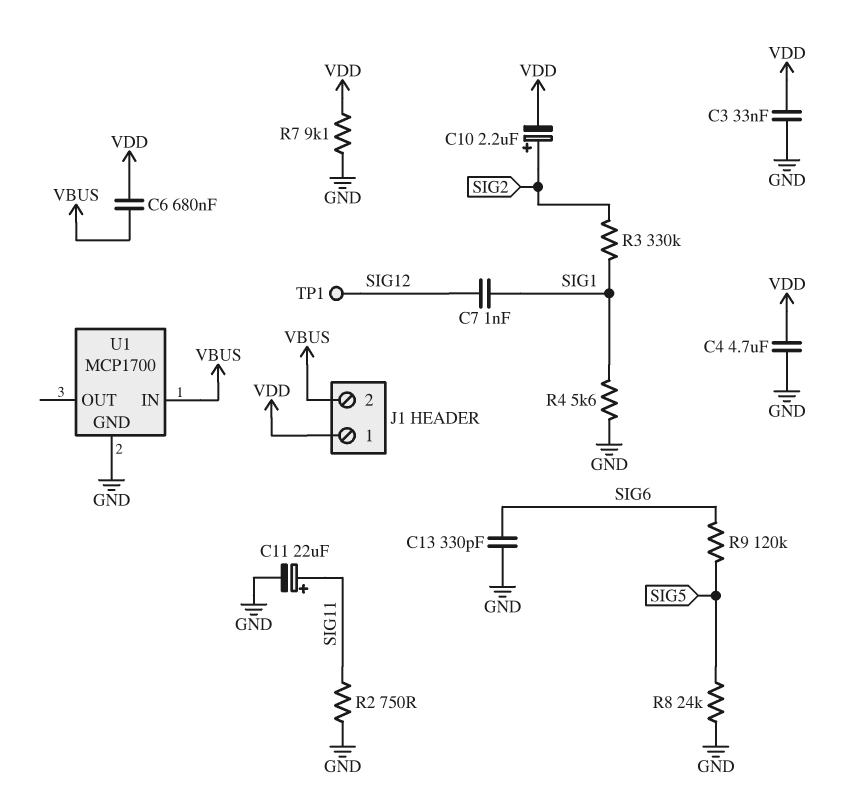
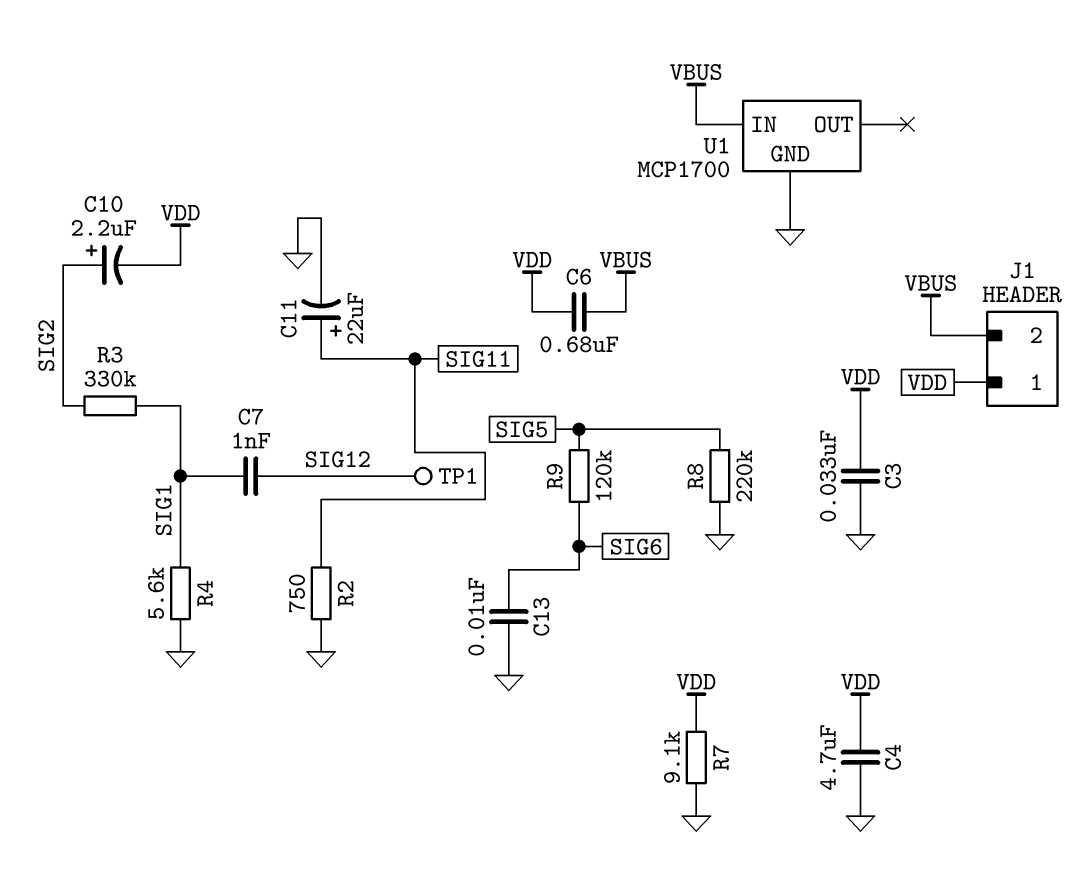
C13: 330pF (GND, SIG6) -> 10nF (GND, SIG6)
R8: 24k (GND, SIG5) -> 220k (GND, SIG5)

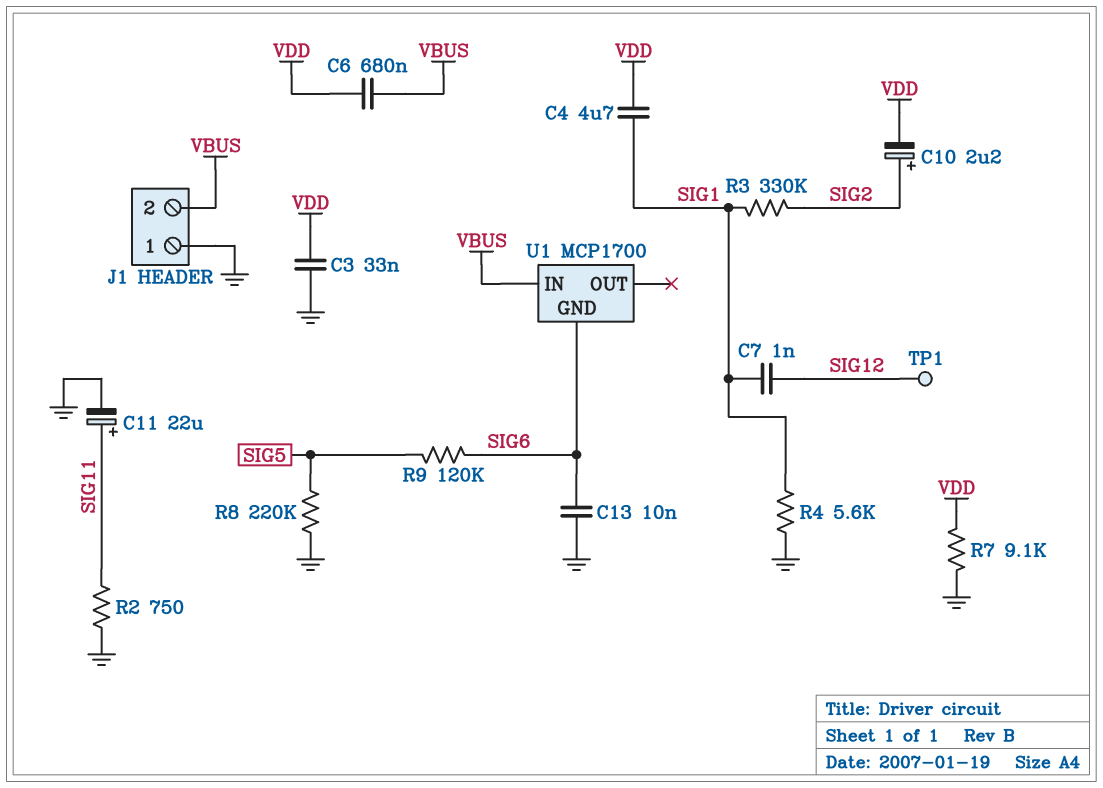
C4: 4.7uF (GND, VDD) -> 4.7uF (SIG1, VDD)
J1 pin 1: VDD -> GND
U1 pin GND: GND -> SIG6

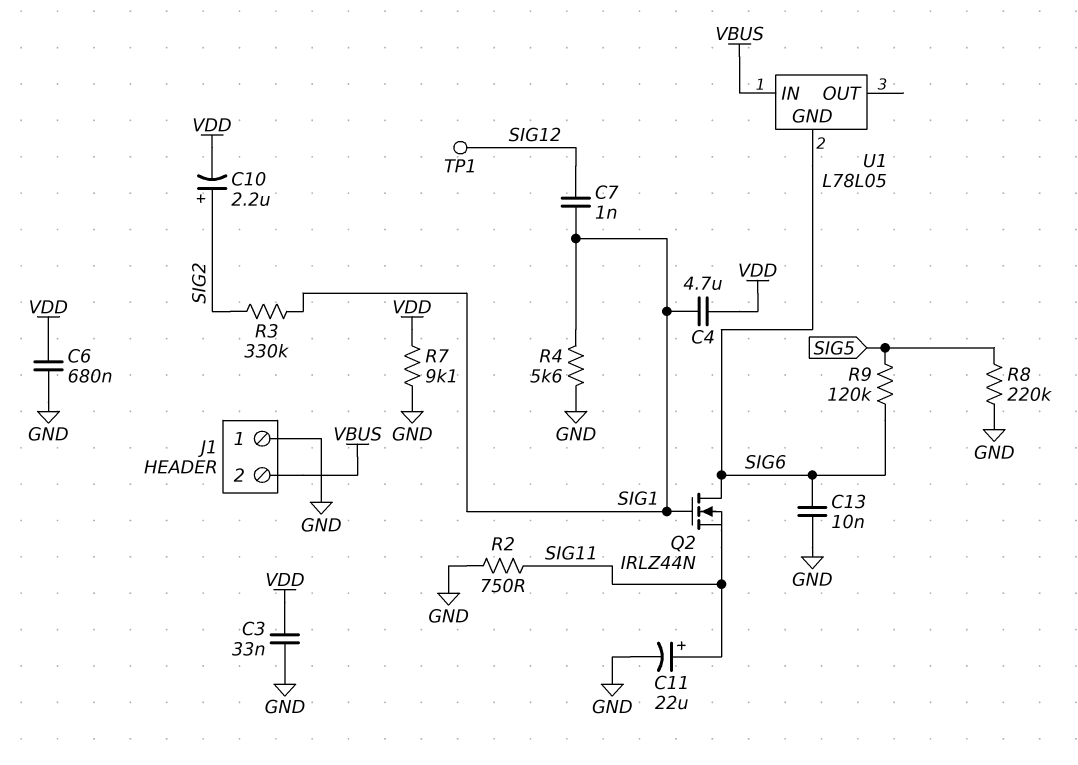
C6: 680nF (VBUS, VDD) -> 680nF (GND, VDD)
Q2: none -> NMOS IRLZ44N (G SIG1, D SIG6, S SIG11)
U1: MCP1700 -> L78L05

